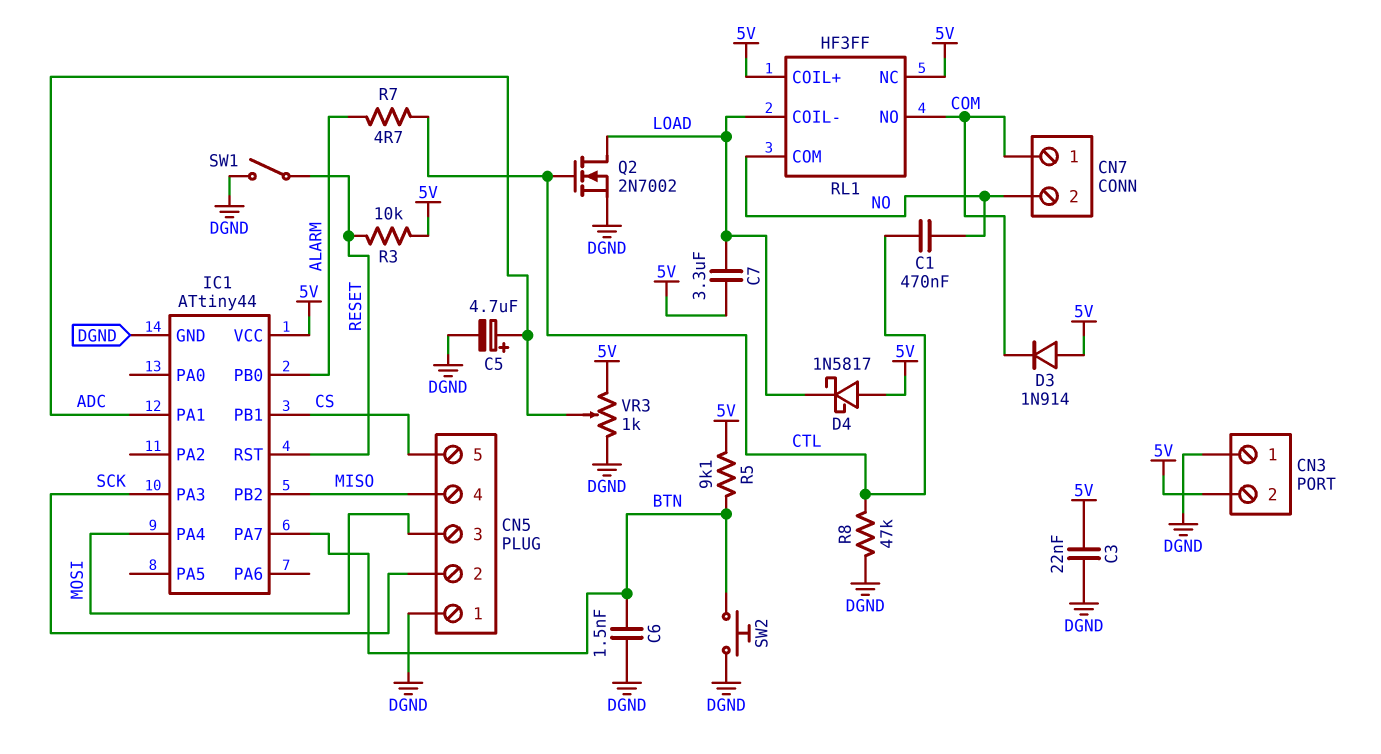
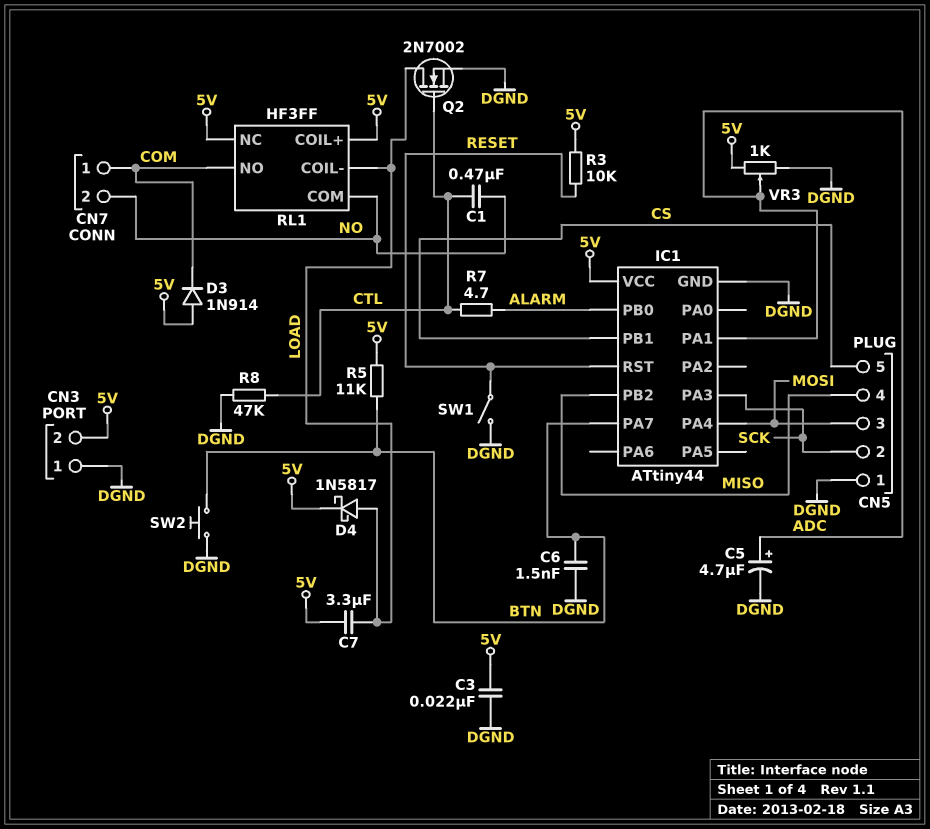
D4: schottky 1N5817 (A 5V, K LOAD) -> schottky 1N5817 (A LOAD, K 5V)
R5: 9.1k (5V, BTN) -> 11k (5V, BTN)

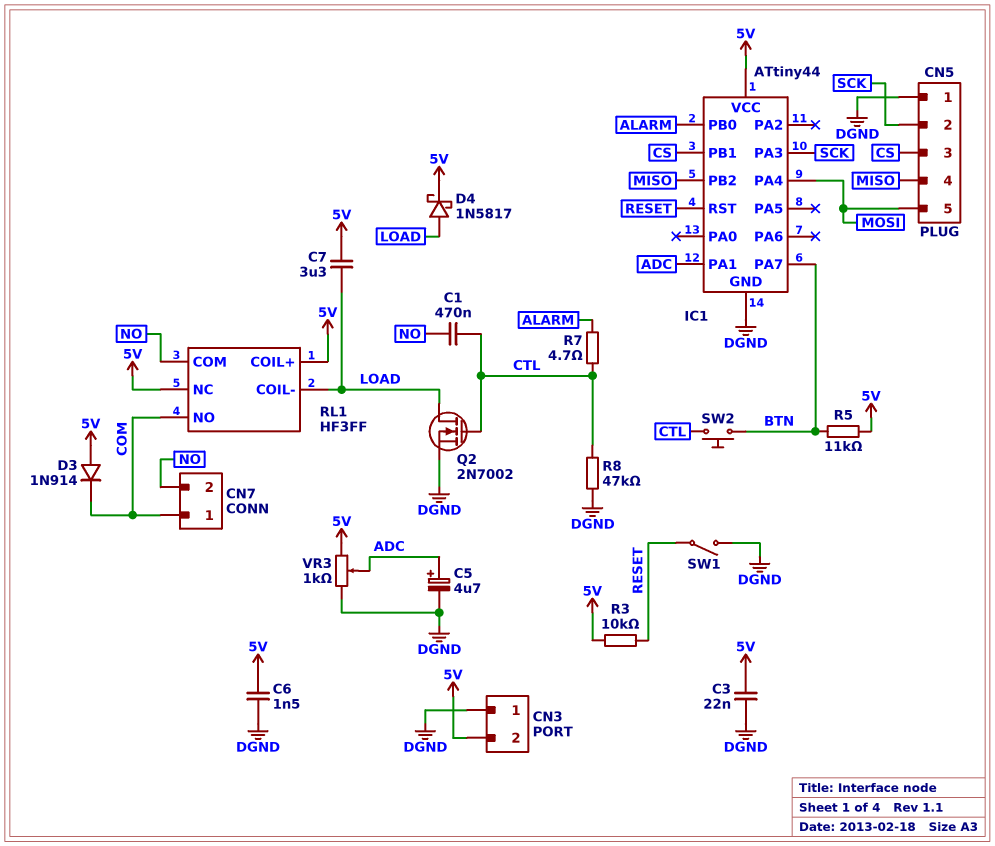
C6: 1.5nF (BTN, DGND) -> 1.5nF (5V, DGND)
CN5 pin 3: MOSI -> CS
CN5 pin 5: CS -> MOSI
SW2: button (BTN, DGND) -> button (BTN, CTL)

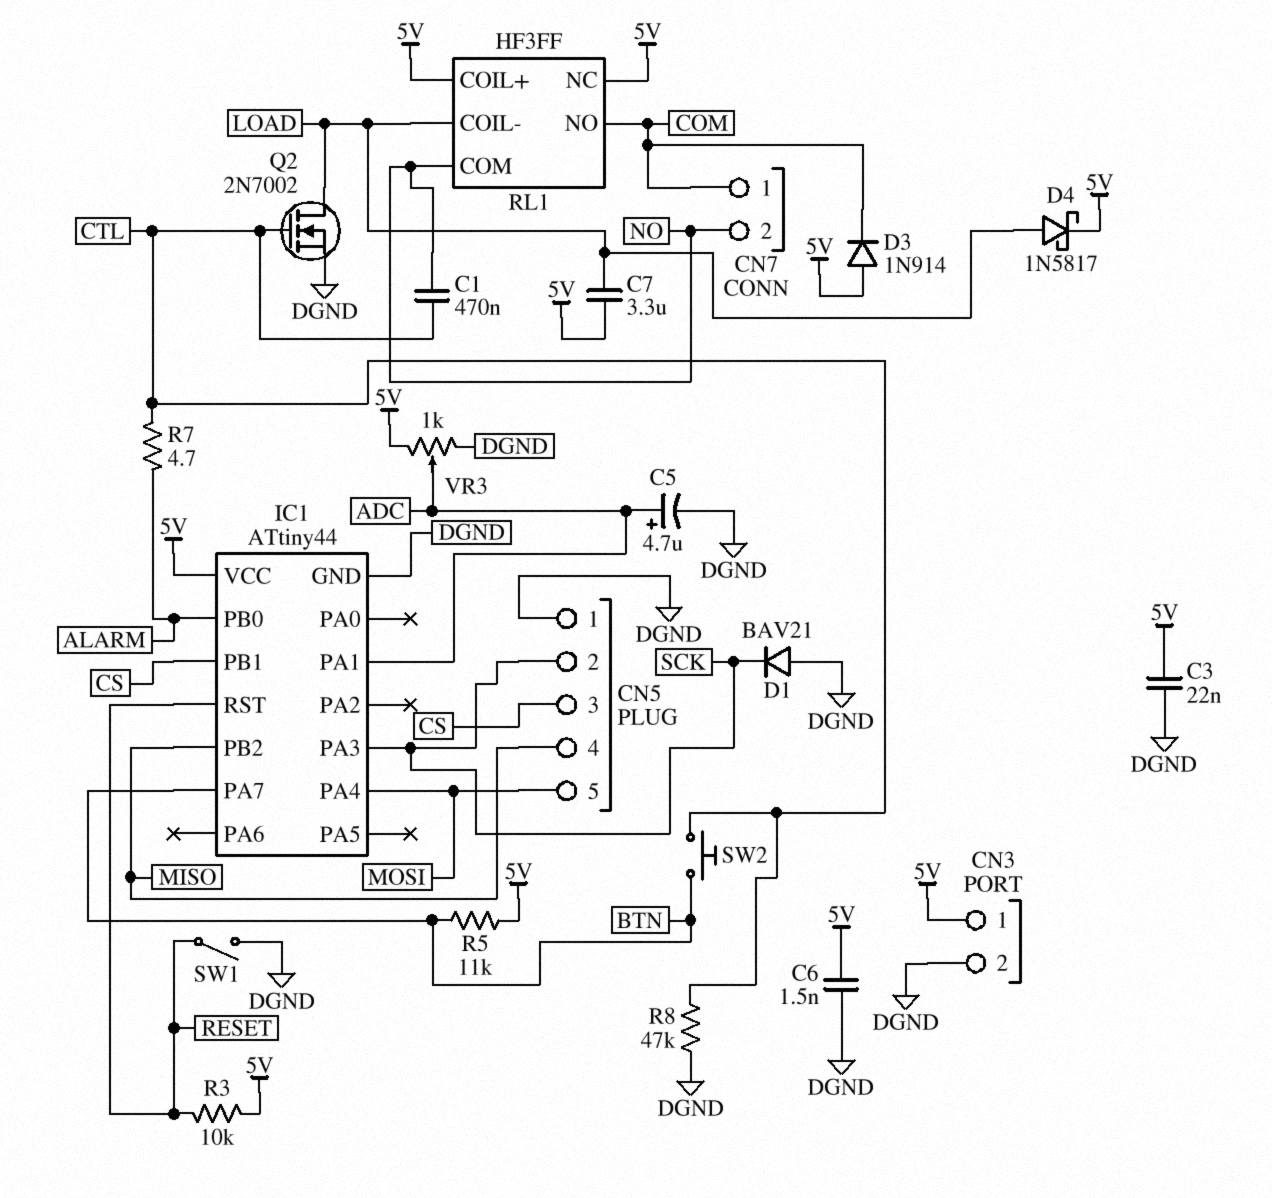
CN3 pin 1: DGND -> 5V
CN3 pin 2: 5V -> DGND
D1: none -> diode BAV21 (A DGND, K SCK)

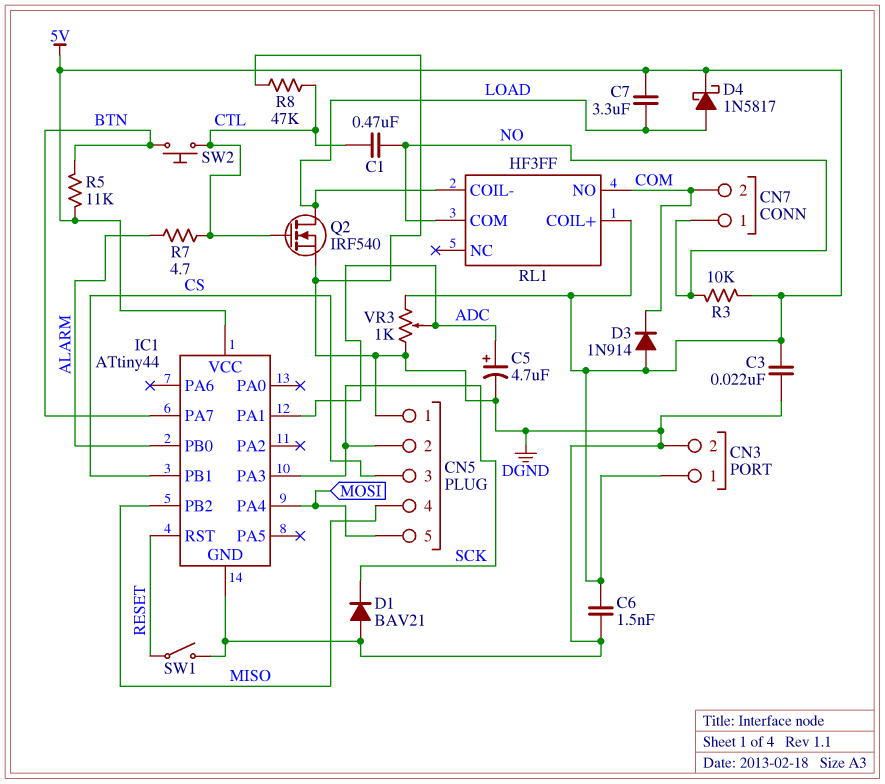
CN7 pin 1: COM -> NO
CN7 pin 2: NO -> COM
Q2: NMOS 2N7002 (G CTL, D LOAD, S DGND) -> NMOS IRF540 (G CTL, D LOAD, S DGND)
R3: 10k (5V, RESET) -> 10k (5V, NO)
RL1 pin NC: 5V -> none

